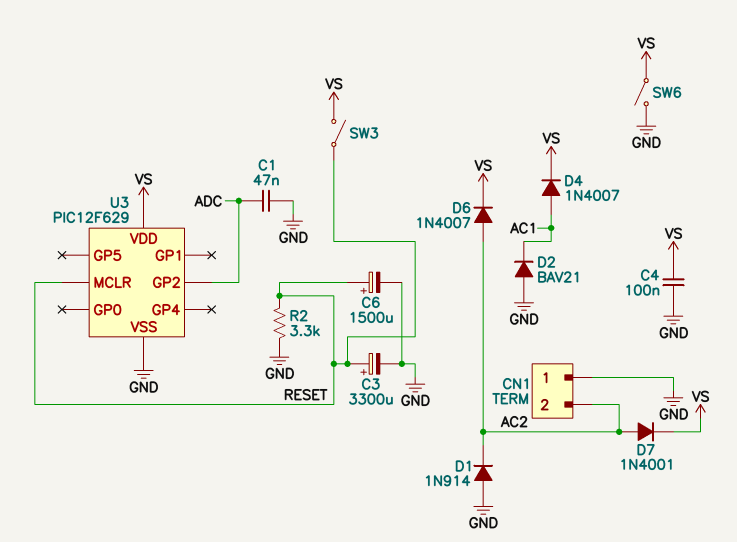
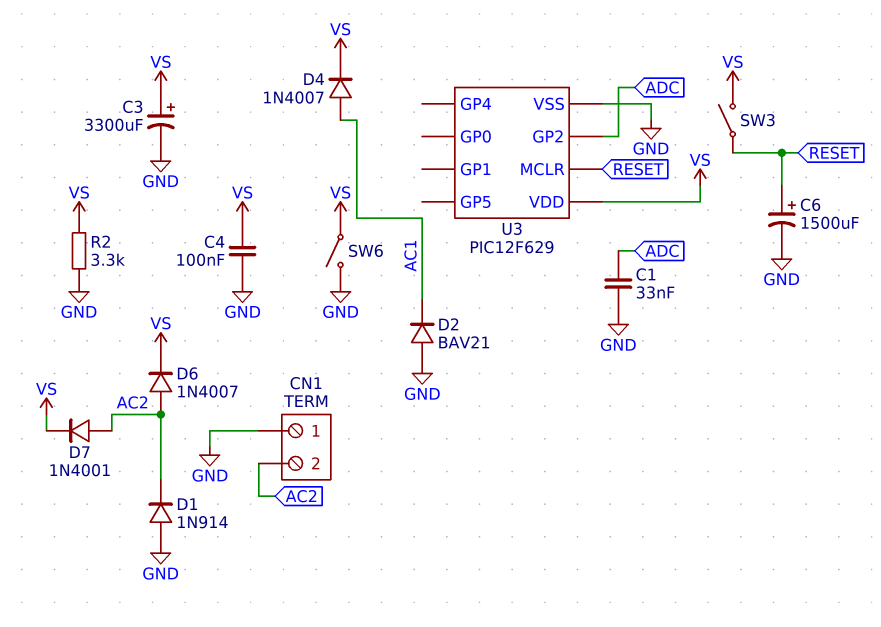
C1: 47nF (ADC, GND) -> 33nF (ADC, GND)
C3: 3300uF (plus RESET, minus GND) -> 3300uF (plus VS, minus GND)
R2: 3.3k (GND, RESET) -> 3.3k (GND, VS)

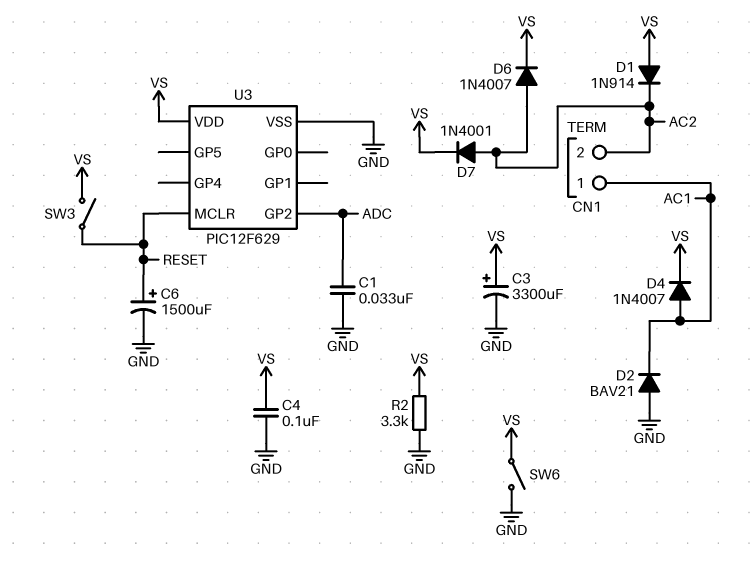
CN1 pin 1: GND -> AC1
D1: diode 1N914 (A GND, K AC2) -> diode 1N914 (A VS, K AC2)

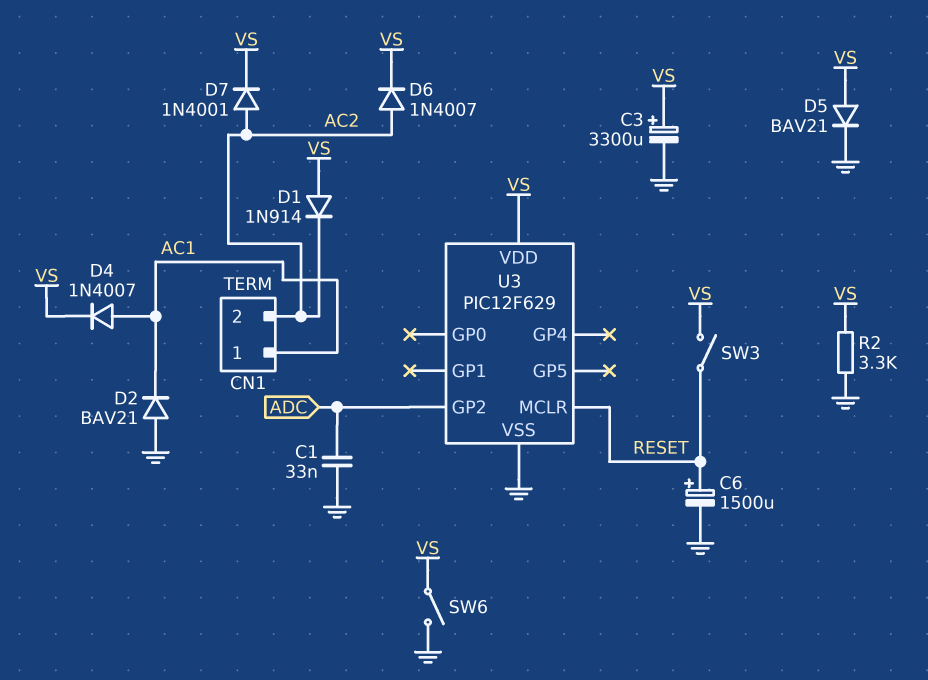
C4: 100nF (GND, VS) -> none
D5: none -> diode BAV21 (A VS, K GND)

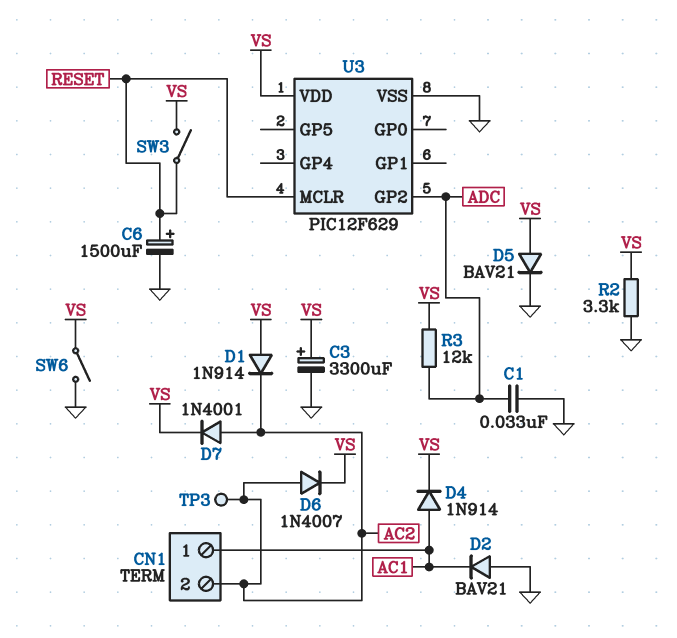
D4: diode 1N4007 (A AC1, K VS) -> diode 1N914 (A AC1, K VS)
R3: none -> 12k (ADC, VS)
TP3: none -> test point (AC2)

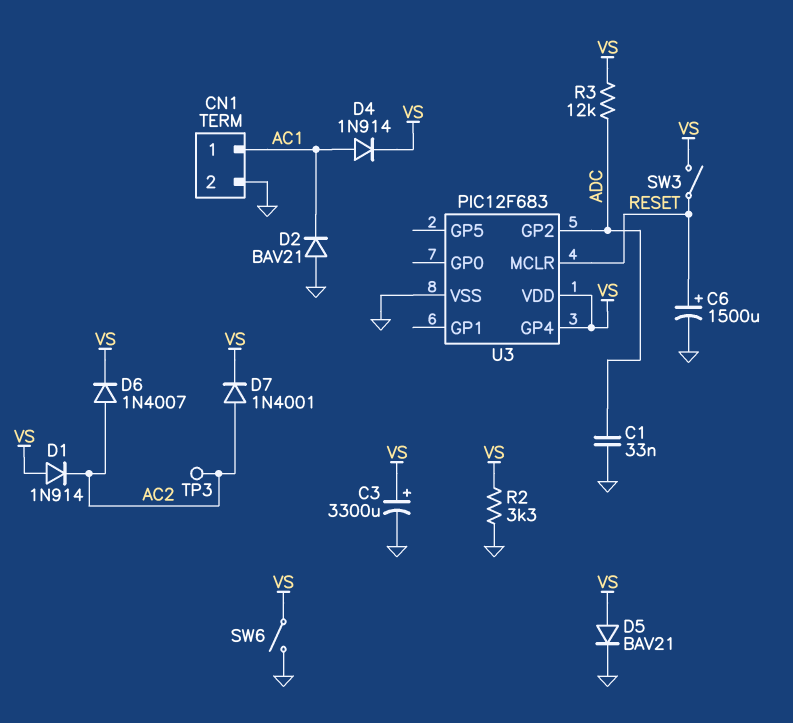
CN1 pin 2: AC2 -> GND
U3: PIC12F629 -> PIC12F683
U3 pin GP4: none -> VS

